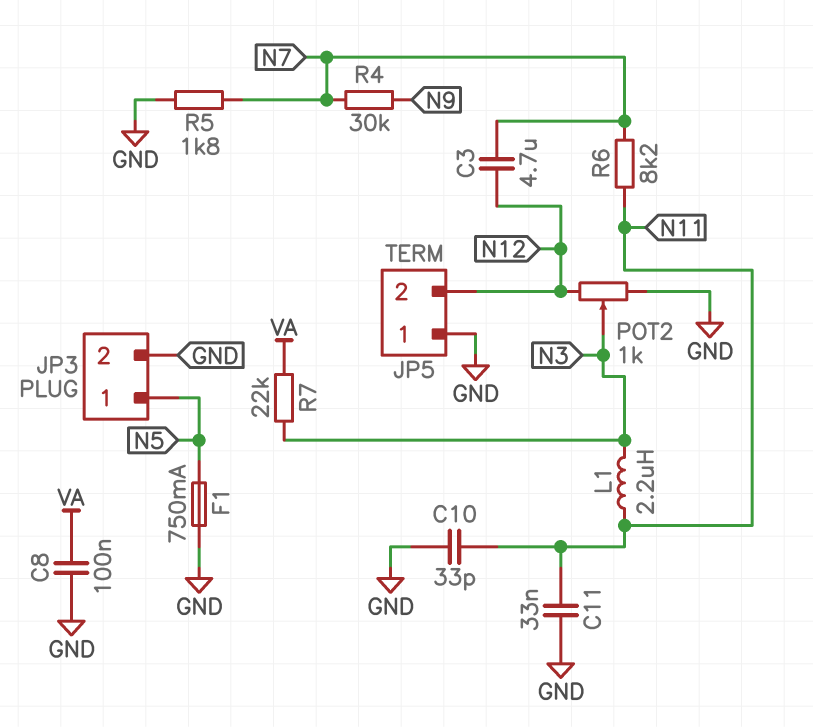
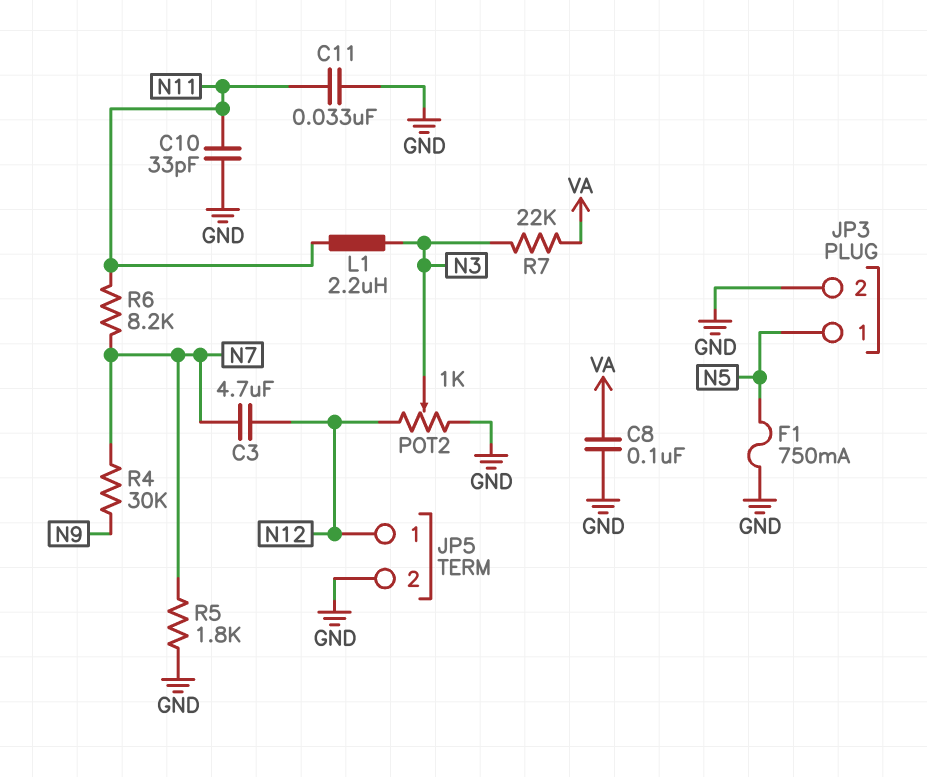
JP5 pin 1: GND -> N12
JP5 pin 2: N12 -> GND

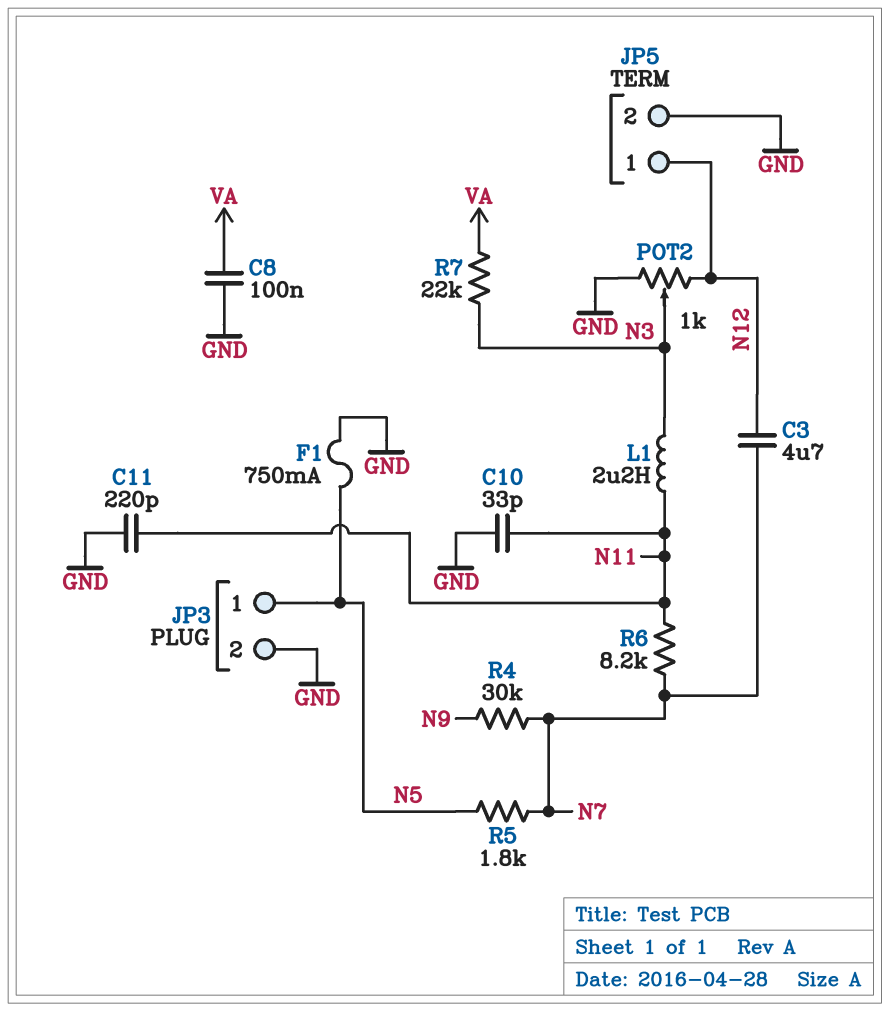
C11: 33nF (GND, N11) -> 220pF (GND, N11)
R5: 1.8k (GND, N7) -> 1.8k (N5, N7)

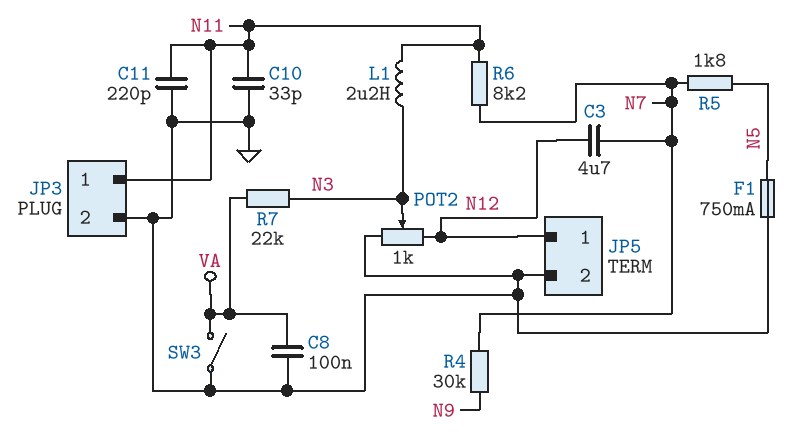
JP3 pin 1: N5 -> N11
SW3: none -> switch (GND, VA)

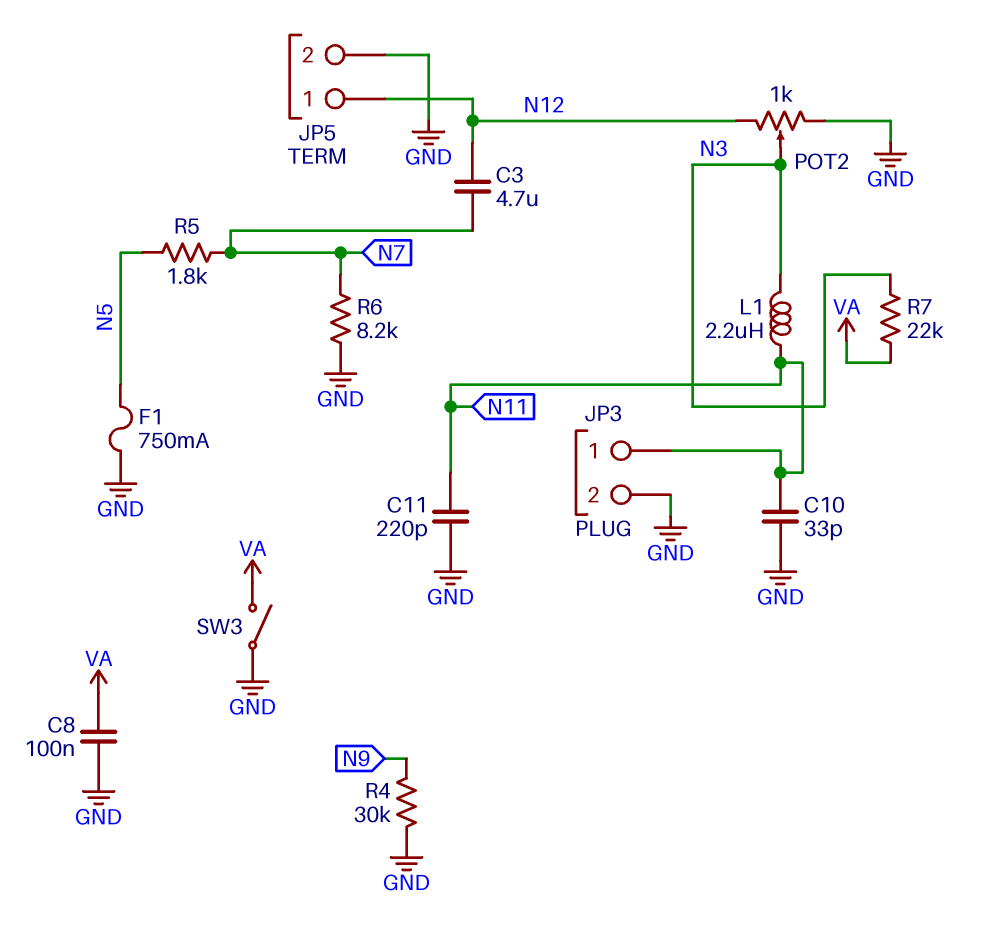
R4: 30k (N7, N9) -> 30k (GND, N9)
R6: 8.2k (N7, N11) -> 8.2k (GND, N7)

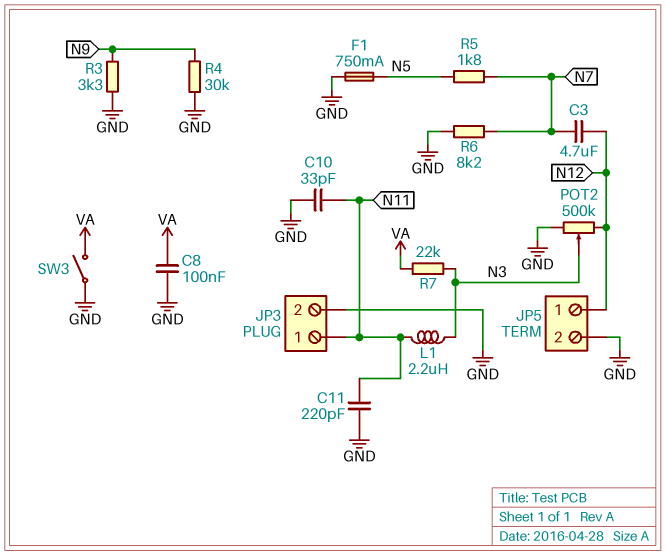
POT2: 1k (GND, N12, wiper N3) -> 500k (GND, N12, wiper N3)
R3: none -> 3.3k (GND, N9)

